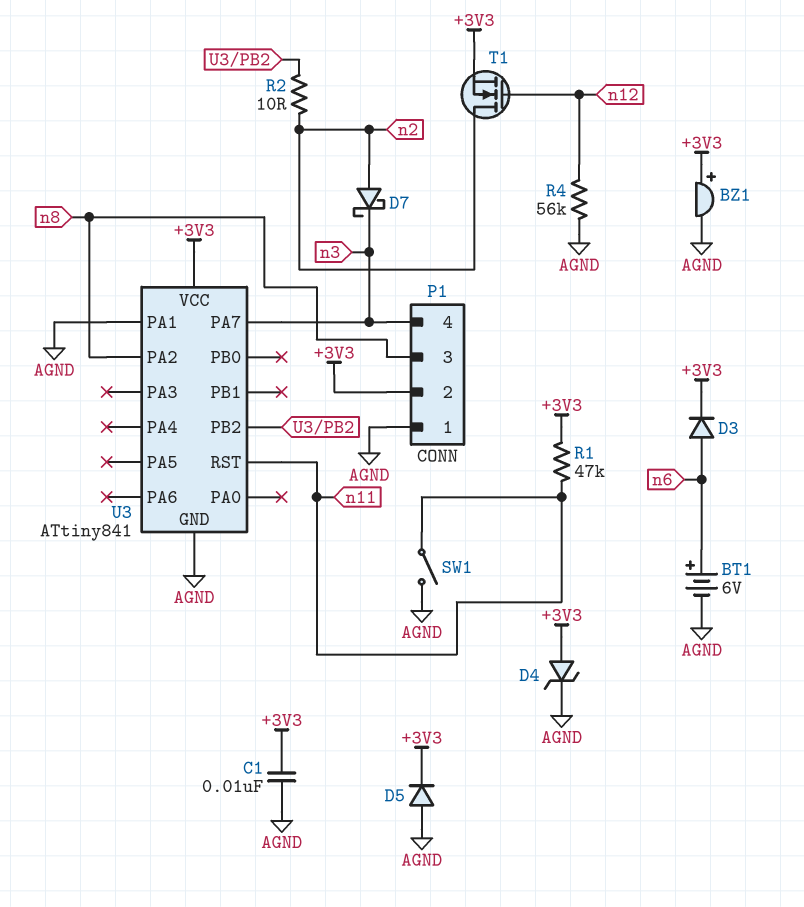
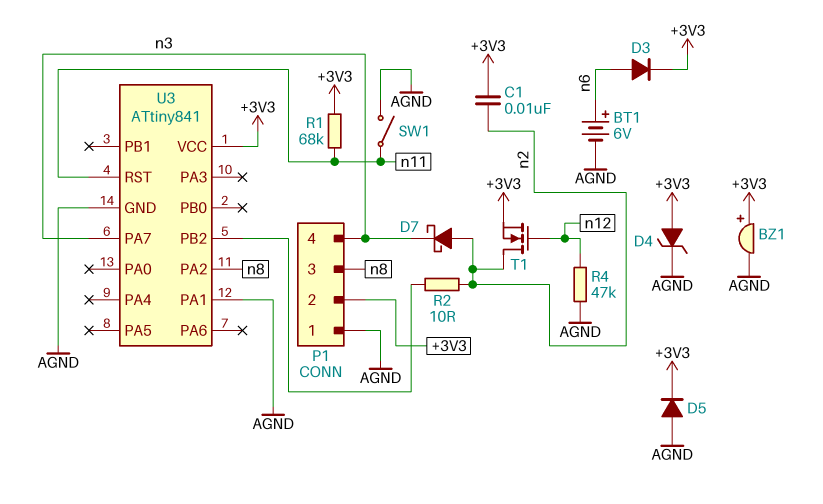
C1: 10nF (+3V3, AGND) -> 10nF (+3V3, n2)
R1: 47k (+3V3, n11) -> 68k (+3V3, n11)
R4: 56k (AGND, n12) -> 47k (AGND, n12)

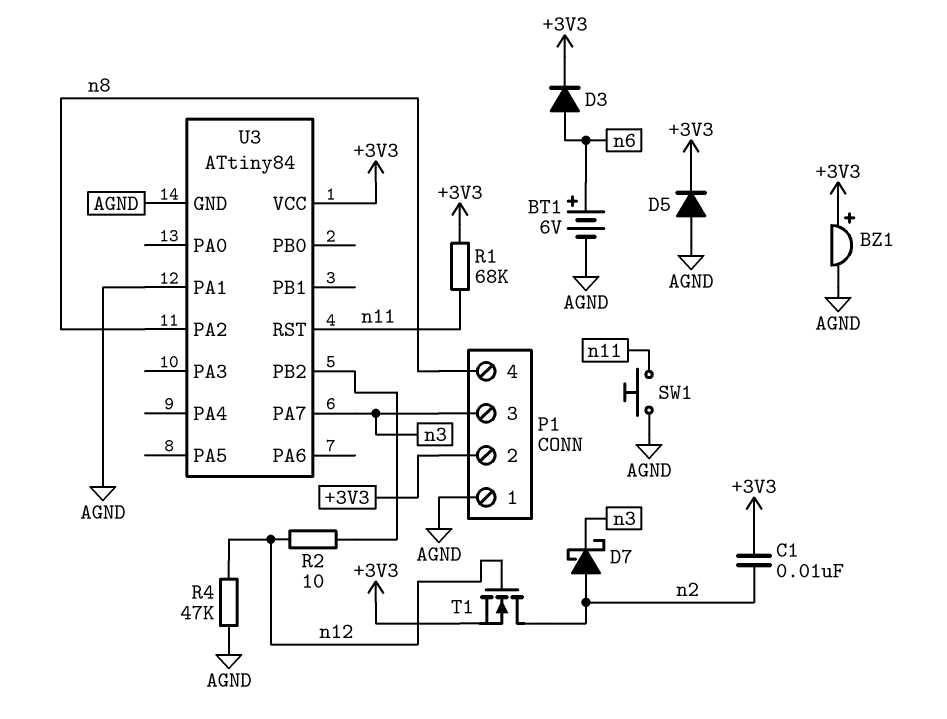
D4: zener (A +3V3, K AGND) -> none
P1 pin 3: n8 -> n3
P1 pin 4: n3 -> n8
R2: 10 (U3/PB2, n2) -> 10 (U3/PB2, n12)
SW1: switch (AGND, n11) -> button (AGND, n11)
U3: ATtiny841 -> ATtiny84

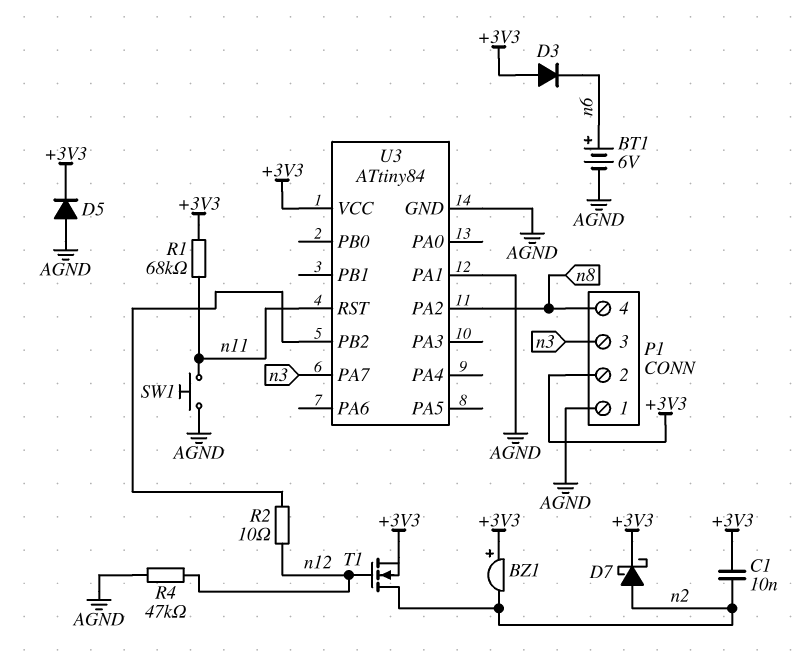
BZ1: buzzer (plus +3V3, minus AGND) -> buzzer (plus +3V3, minus n2)
D3: diode (A n6, K +3V3) -> diode (A +3V3, K n6)
D7: schottky (A n2, K n3) -> schottky (A n2, K +3V3)

